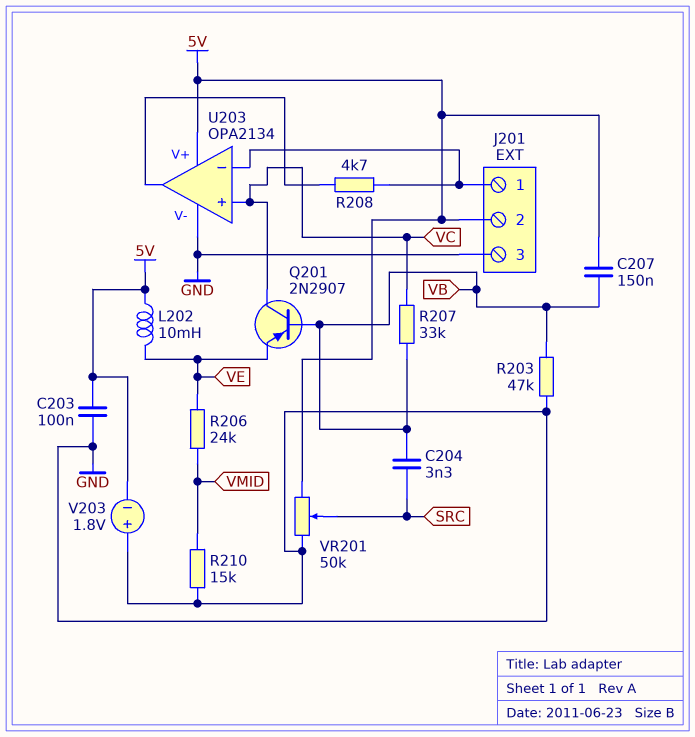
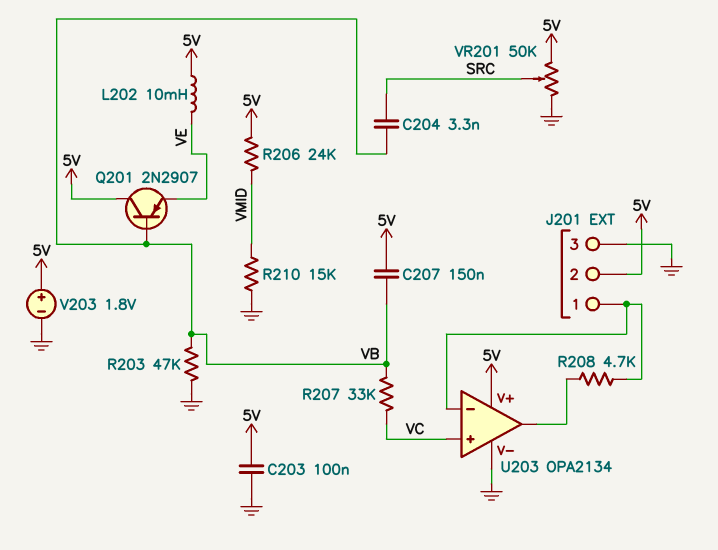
Q201: PNP 2N2907 (B VB, C VC, E VE) -> PNP 2N2907 (B VB, C 5V, E VE)
R206: 24k (VE, VMID) -> 24k (5V, VMID)
V203: 1.8V (plus GND, minus 5V) -> 1.8V (plus 5V, minus GND)

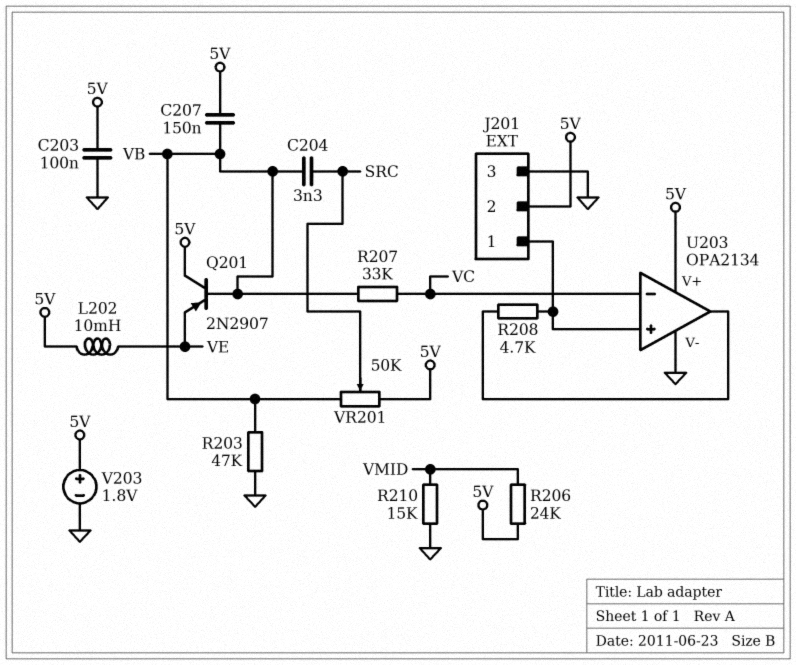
U203 pin in+: VC -> J201/1
U203 pin in-: J201/1 -> VC
VR201: 50k (5V, GND, wiper SRC) -> 50k (5V, VB, wiper SRC)

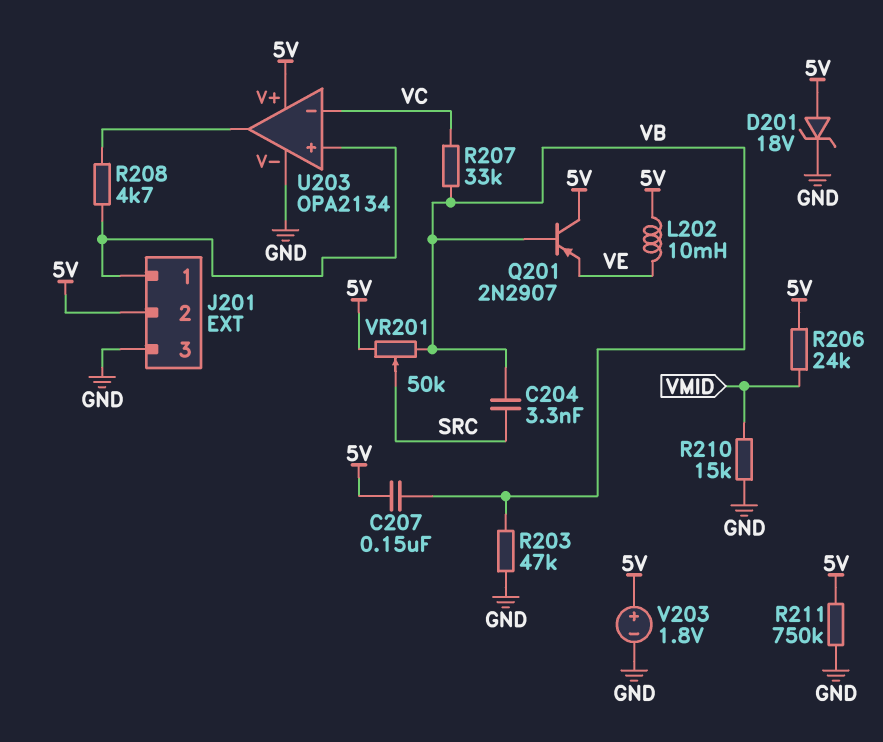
C203: 100nF (5V, GND) -> none
D201: none -> zener 18V (A 5V, K GND)
R211: none -> 750k (5V, GND)

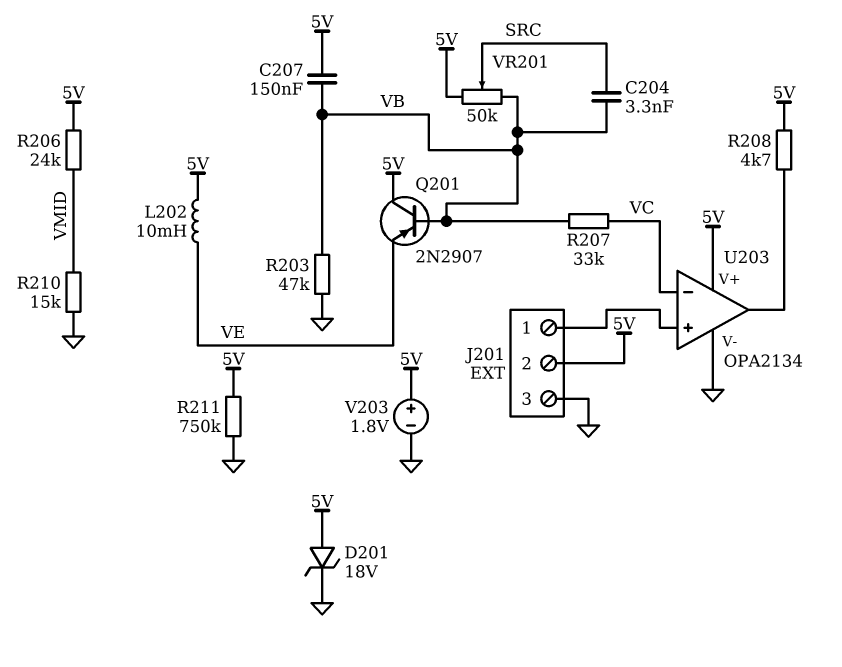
R208: 4.7k (J201/1, U203/out) -> 4.7k (5V, U203/out)

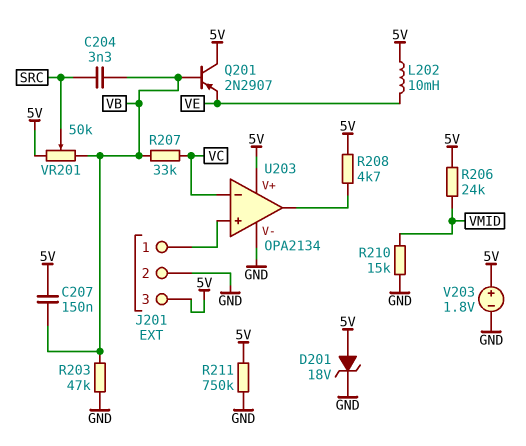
J201 pin 2: 5V -> GND
J201 pin 3: GND -> 5V

